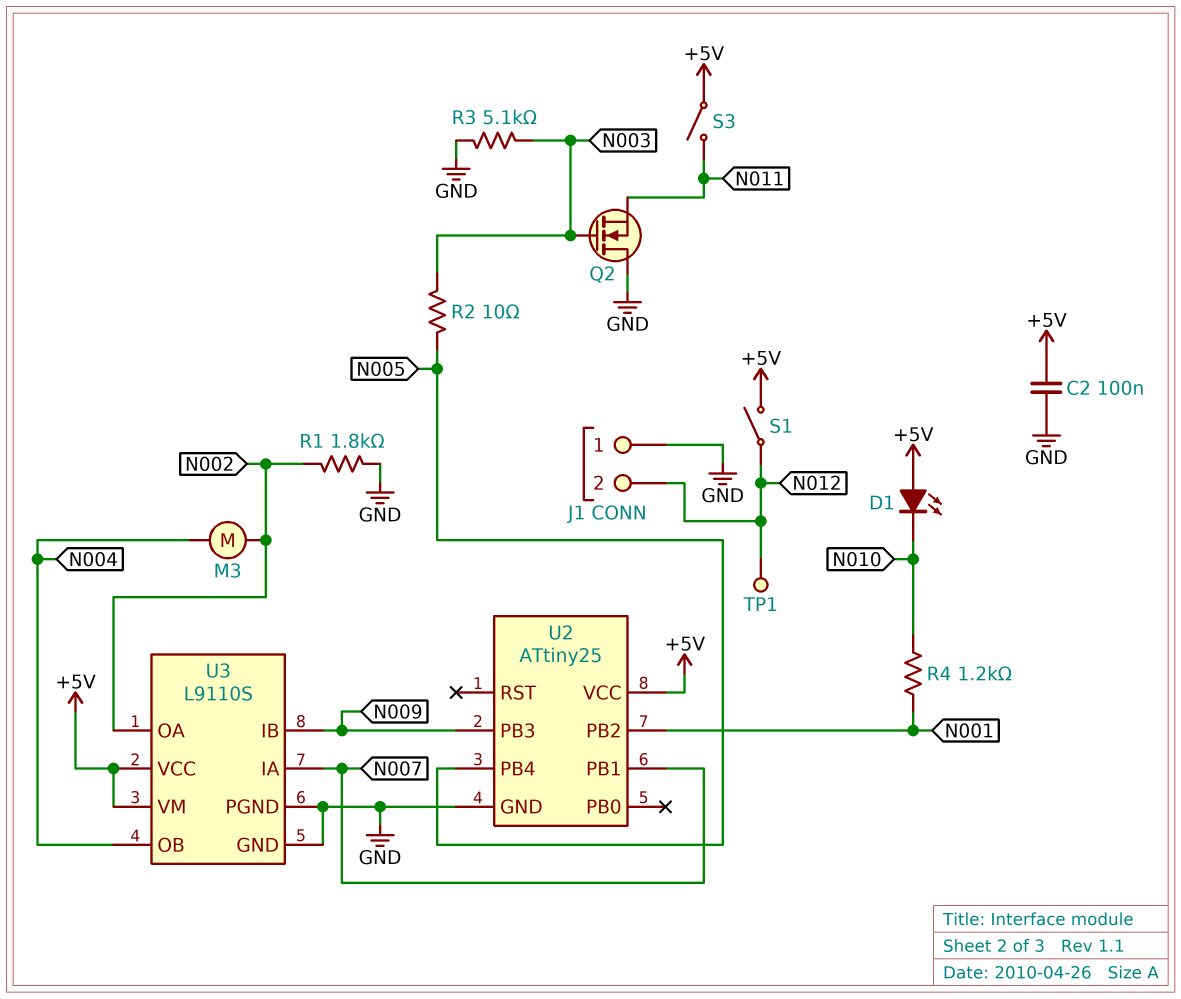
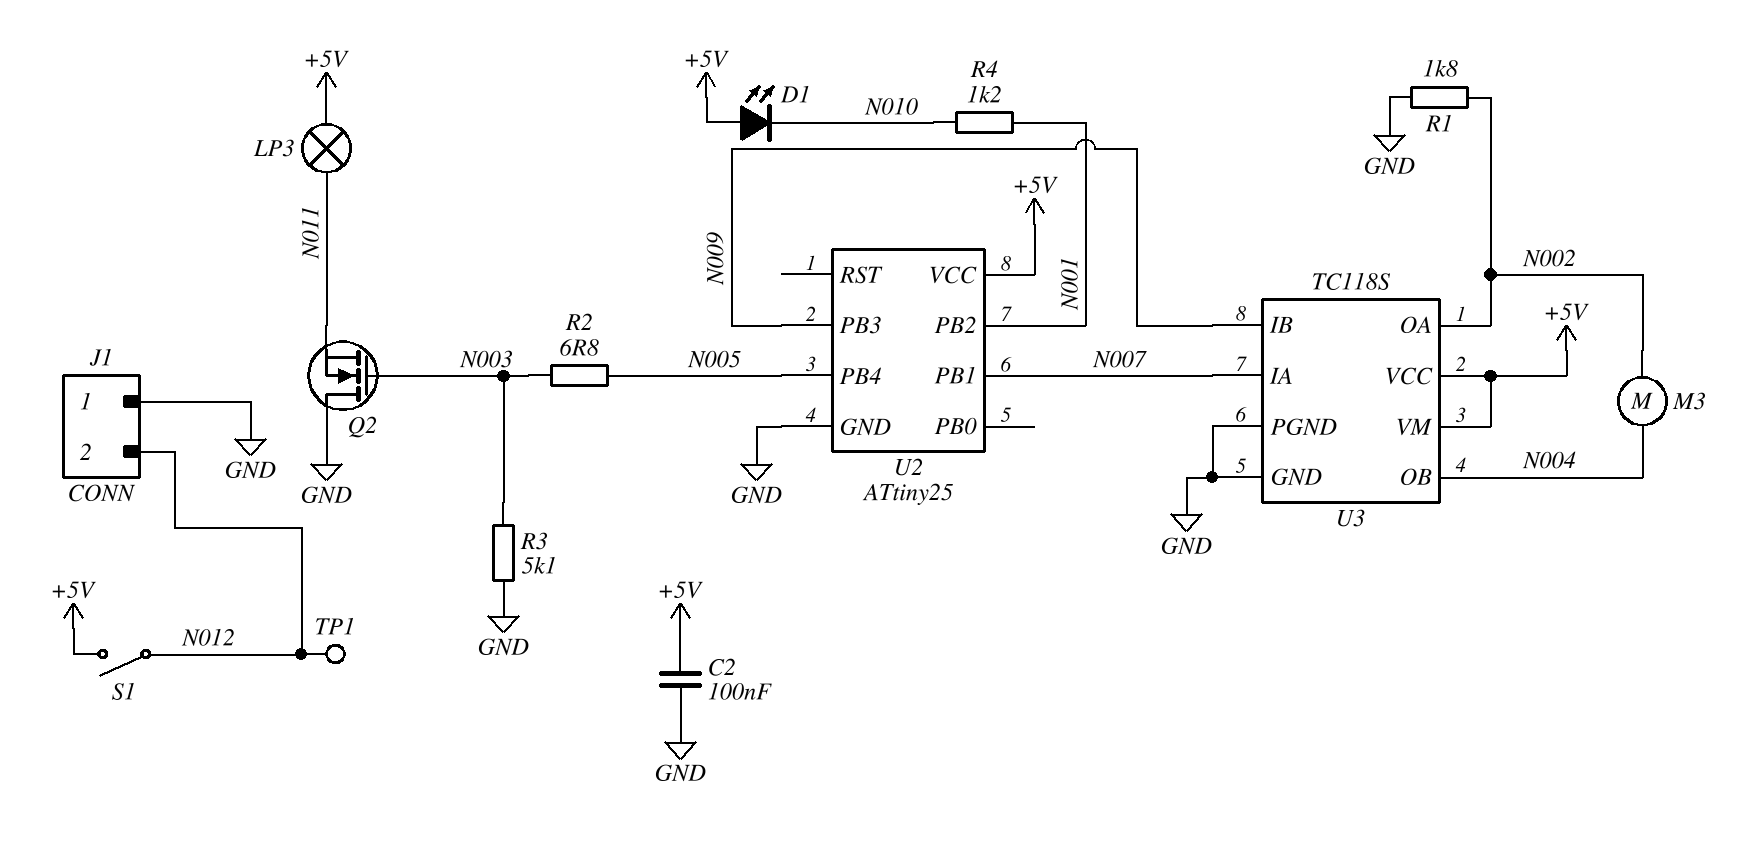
LP3: none -> lamp (+5V, N011)
R2: 10 (N003, N005) -> 6.8 (N003, N005)
S3: switch (+5V, N011) -> none
U3: L9110S -> TC118S

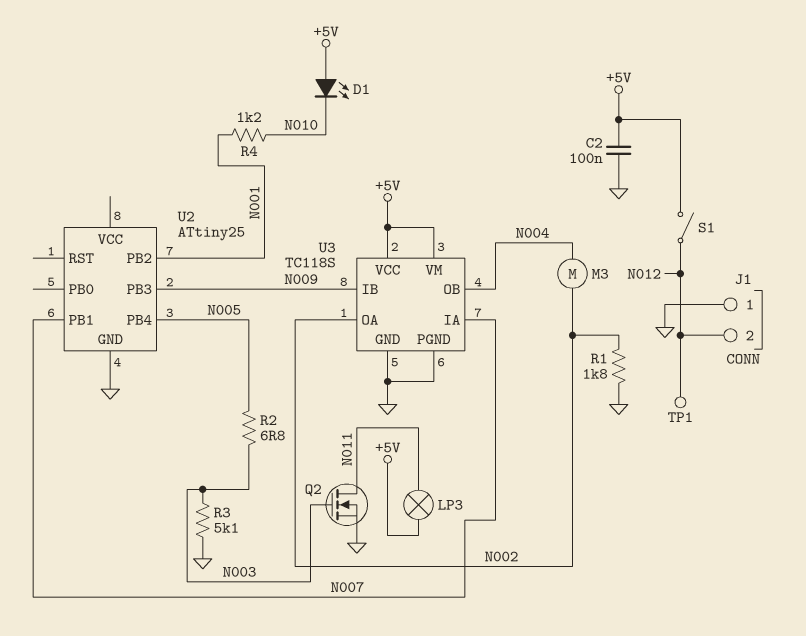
Q2: NMOS (G N003, D GND, S N011) -> NMOS (G N003, D N011, S GND)
U2 pin VCC: +5V -> none

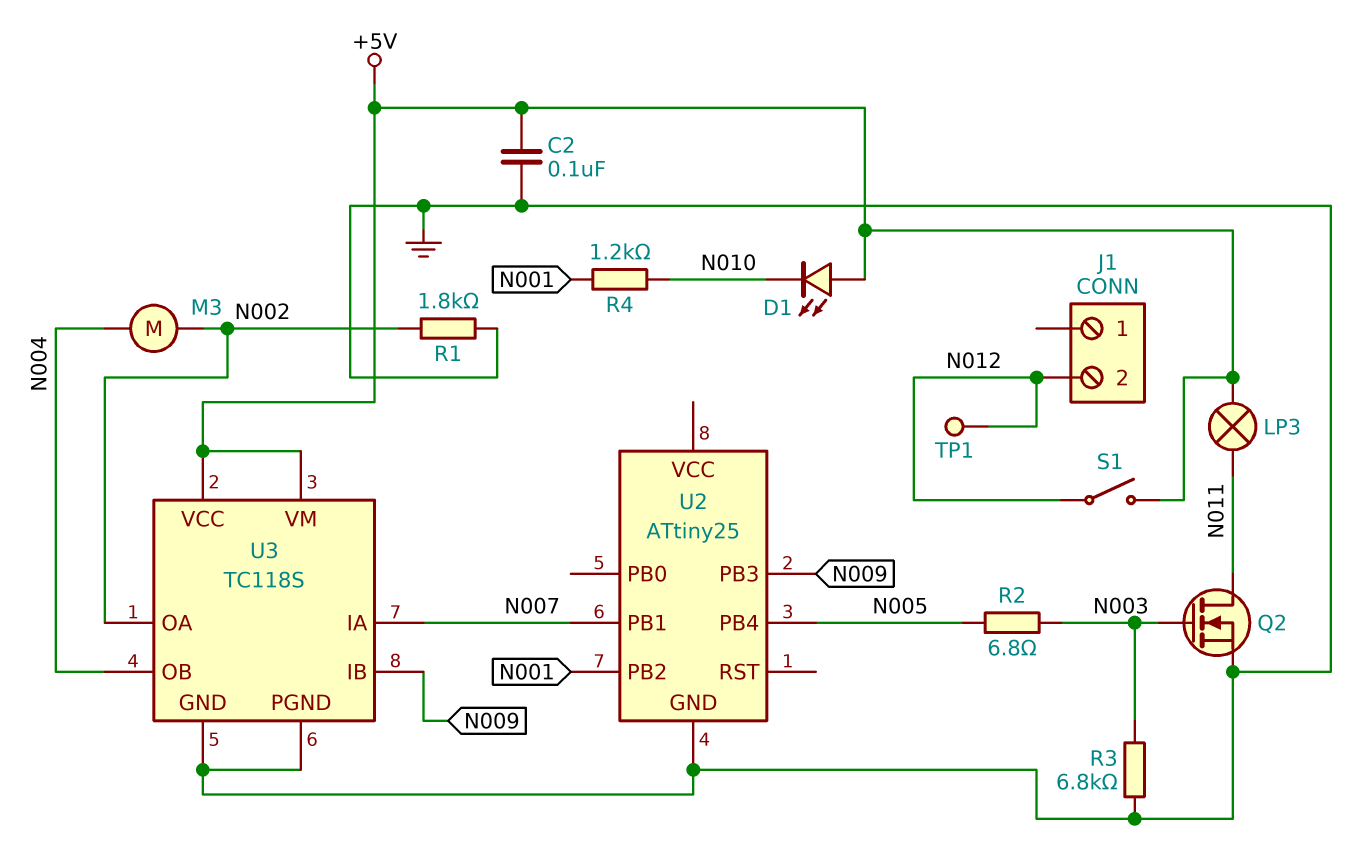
J1 pin 1: GND -> none
R3: 5.1k (GND, N003) -> 6.8k (GND, N003)

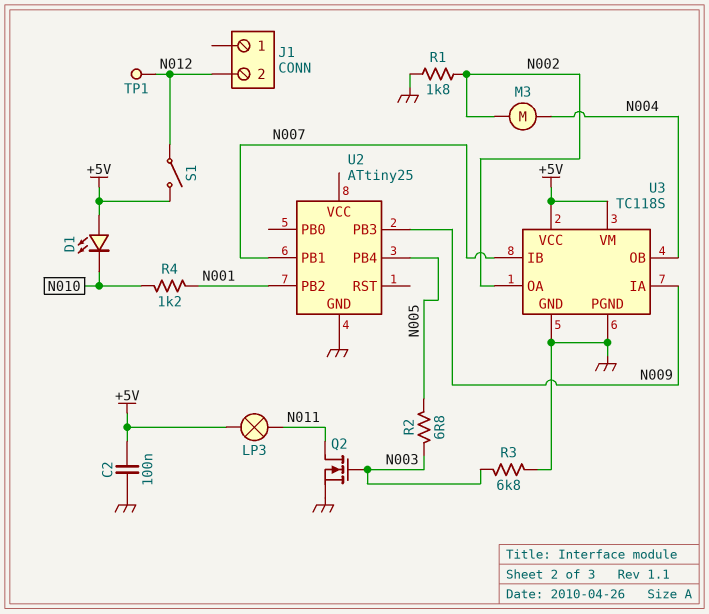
U3 pin IA: N007 -> N009
U3 pin IB: N009 -> N007

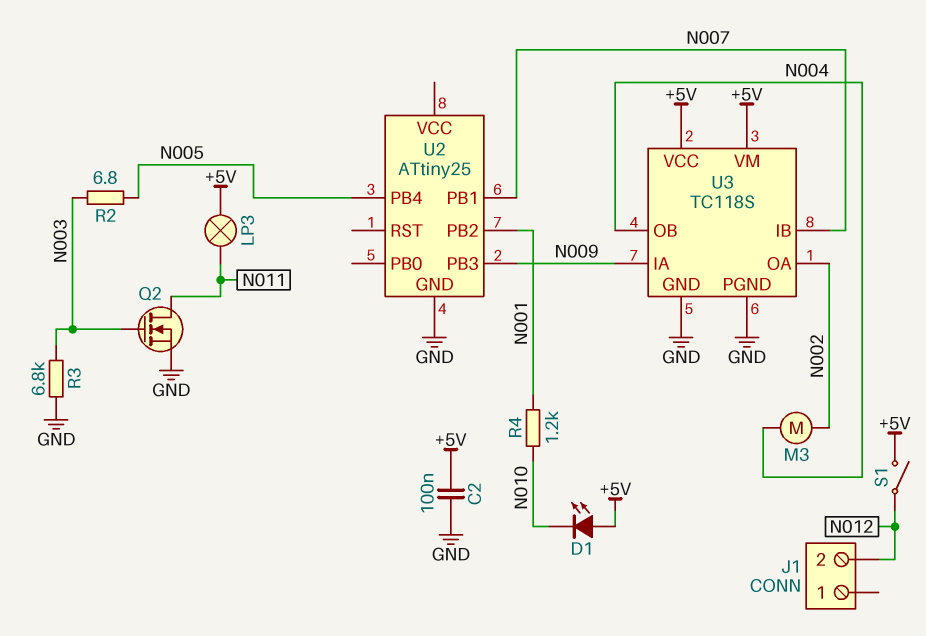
R1: 1.8k (GND, N002) -> none
TP1: test point (N012) -> none

